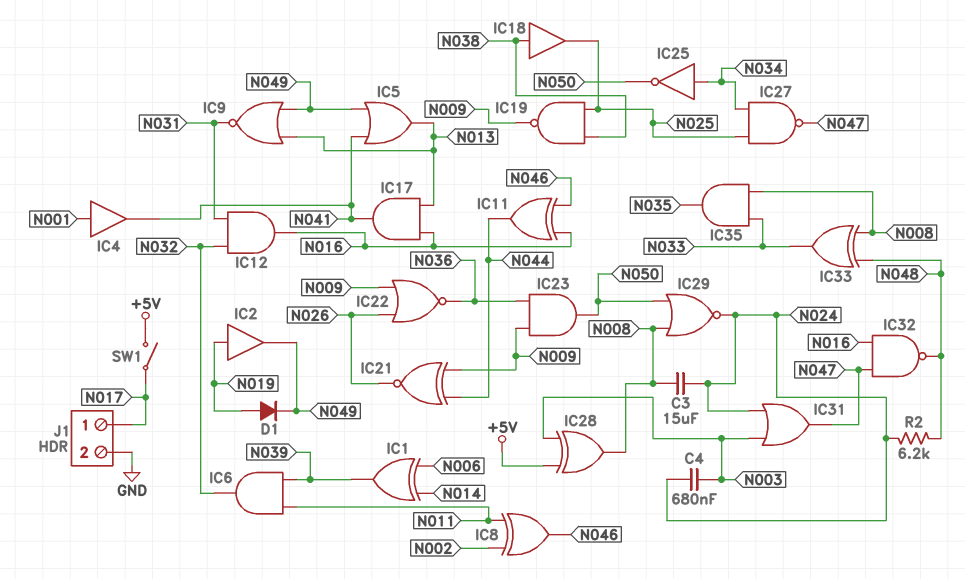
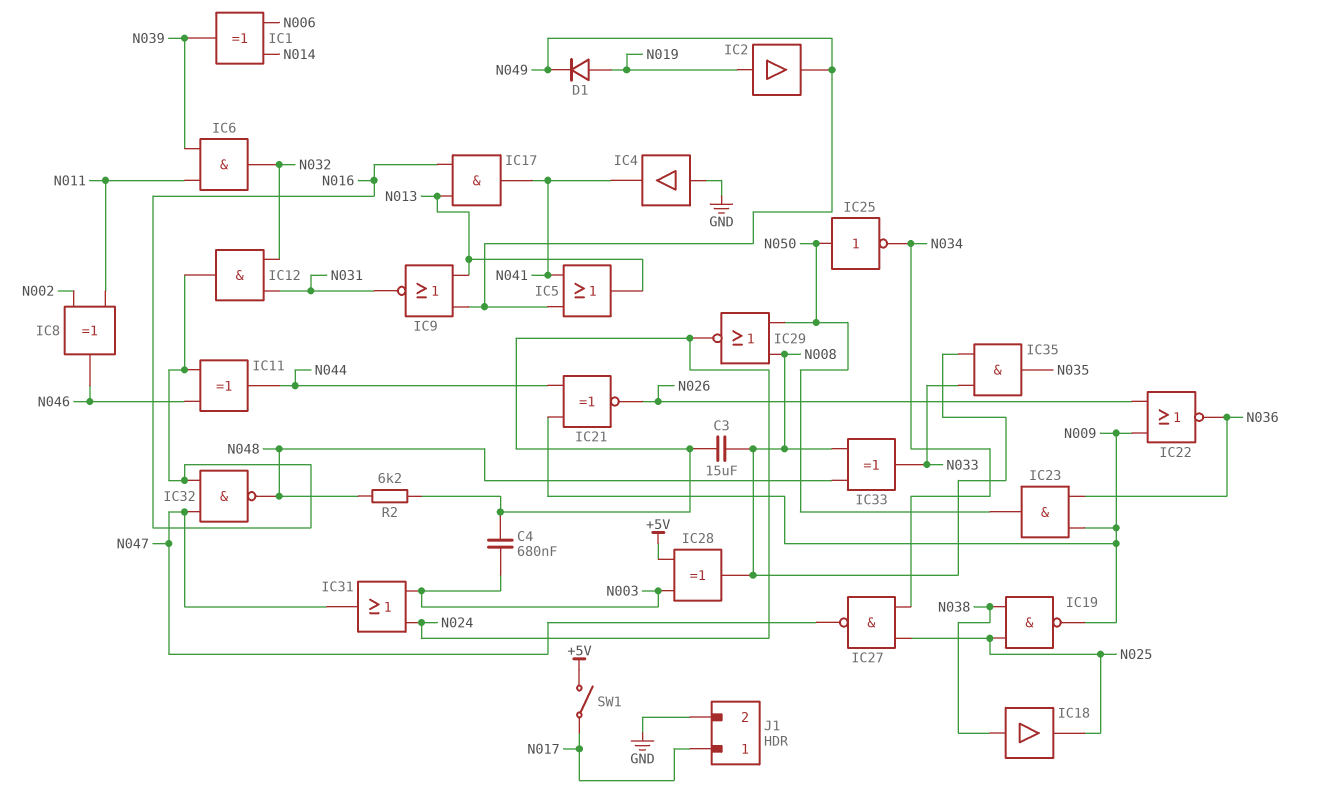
IC4: buffer (in N001, out N041) -> buffer (in GND, out N041)
IC25: NOT (in N034, out N050) -> NOT (in N050, out N034)

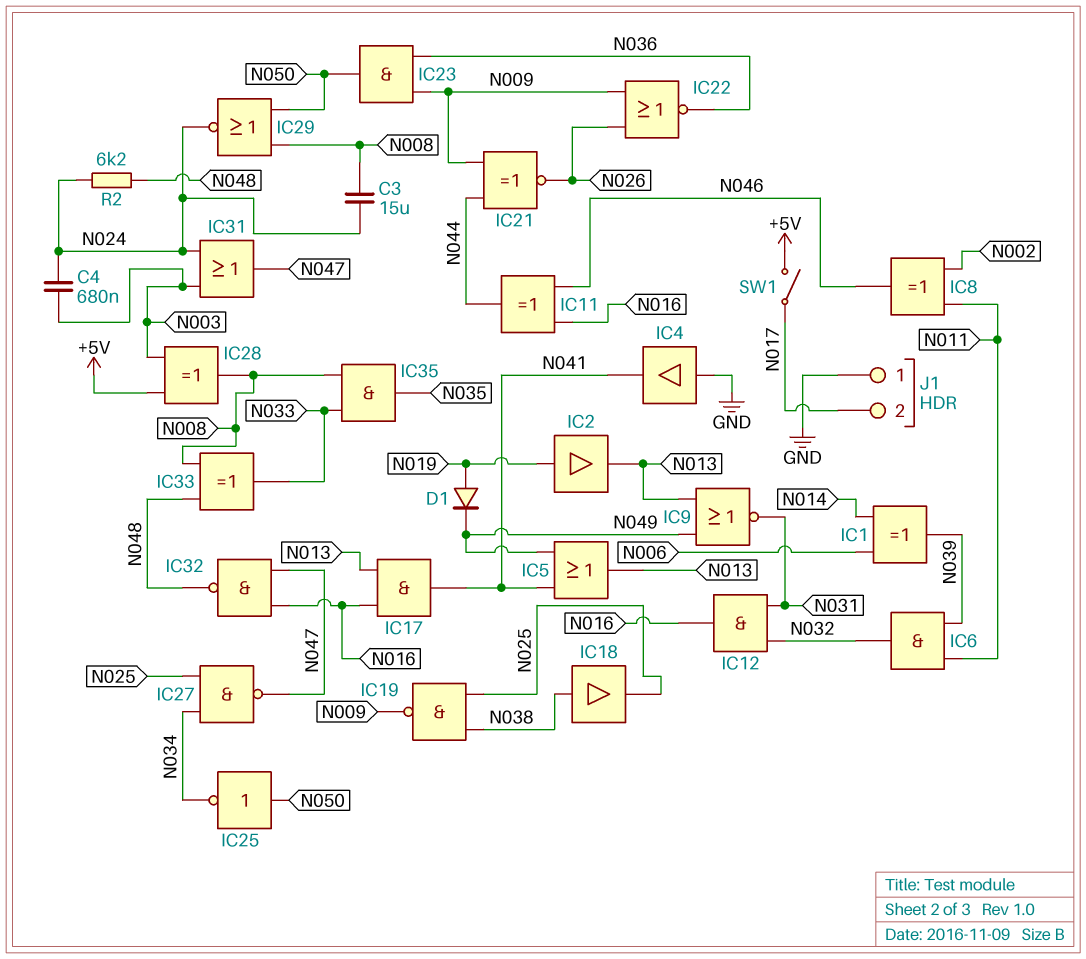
IC2: buffer (in N019, out N049) -> buffer (in N019, out N013)
J1 pin 1: N017 -> GND
J1 pin 2: GND -> N017

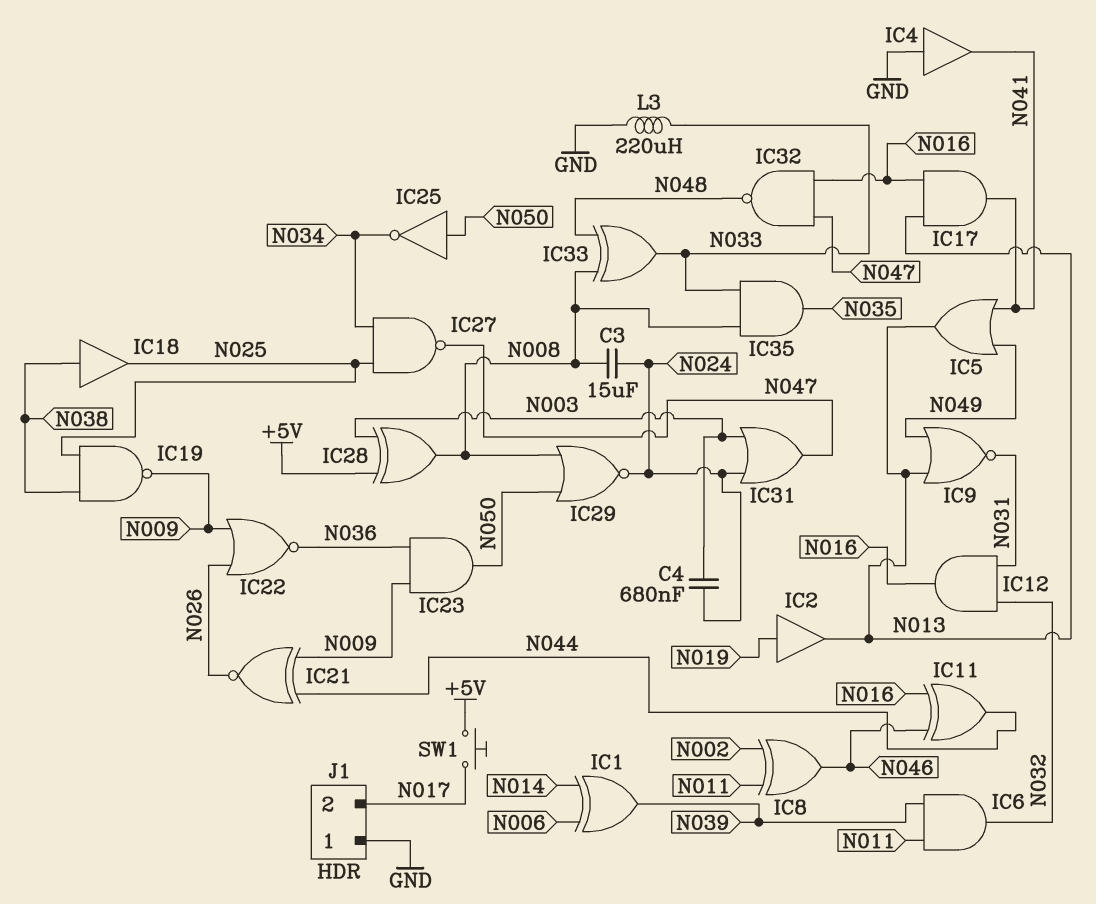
D1: diode (A N019, K N049) -> none
L3: none -> 220uH (GND, N033)
R2: 6.2k (N024, N048) -> none
SW1: switch (+5V, N017) -> button (+5V, N017)

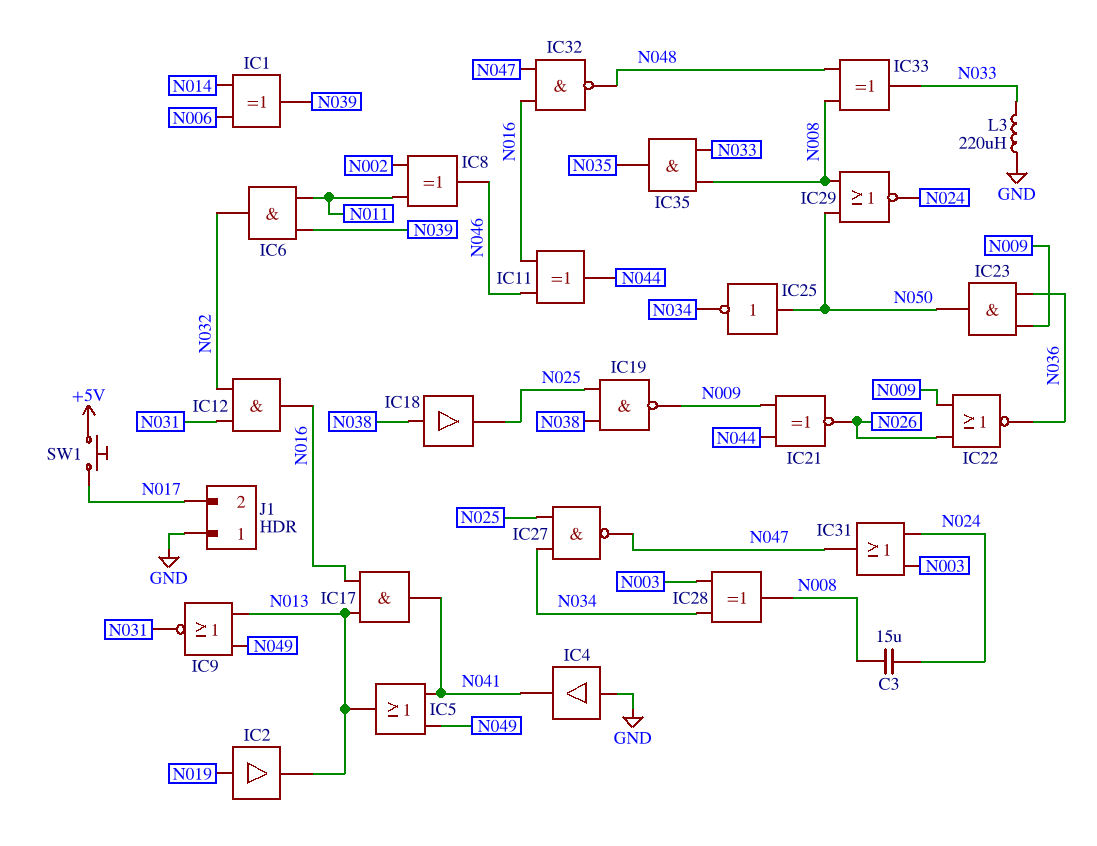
C4: 680nF (N003, N024) -> none
IC28: XOR (in +5V, in N003, out N008) -> XOR (in N003, in N034, out N008)

